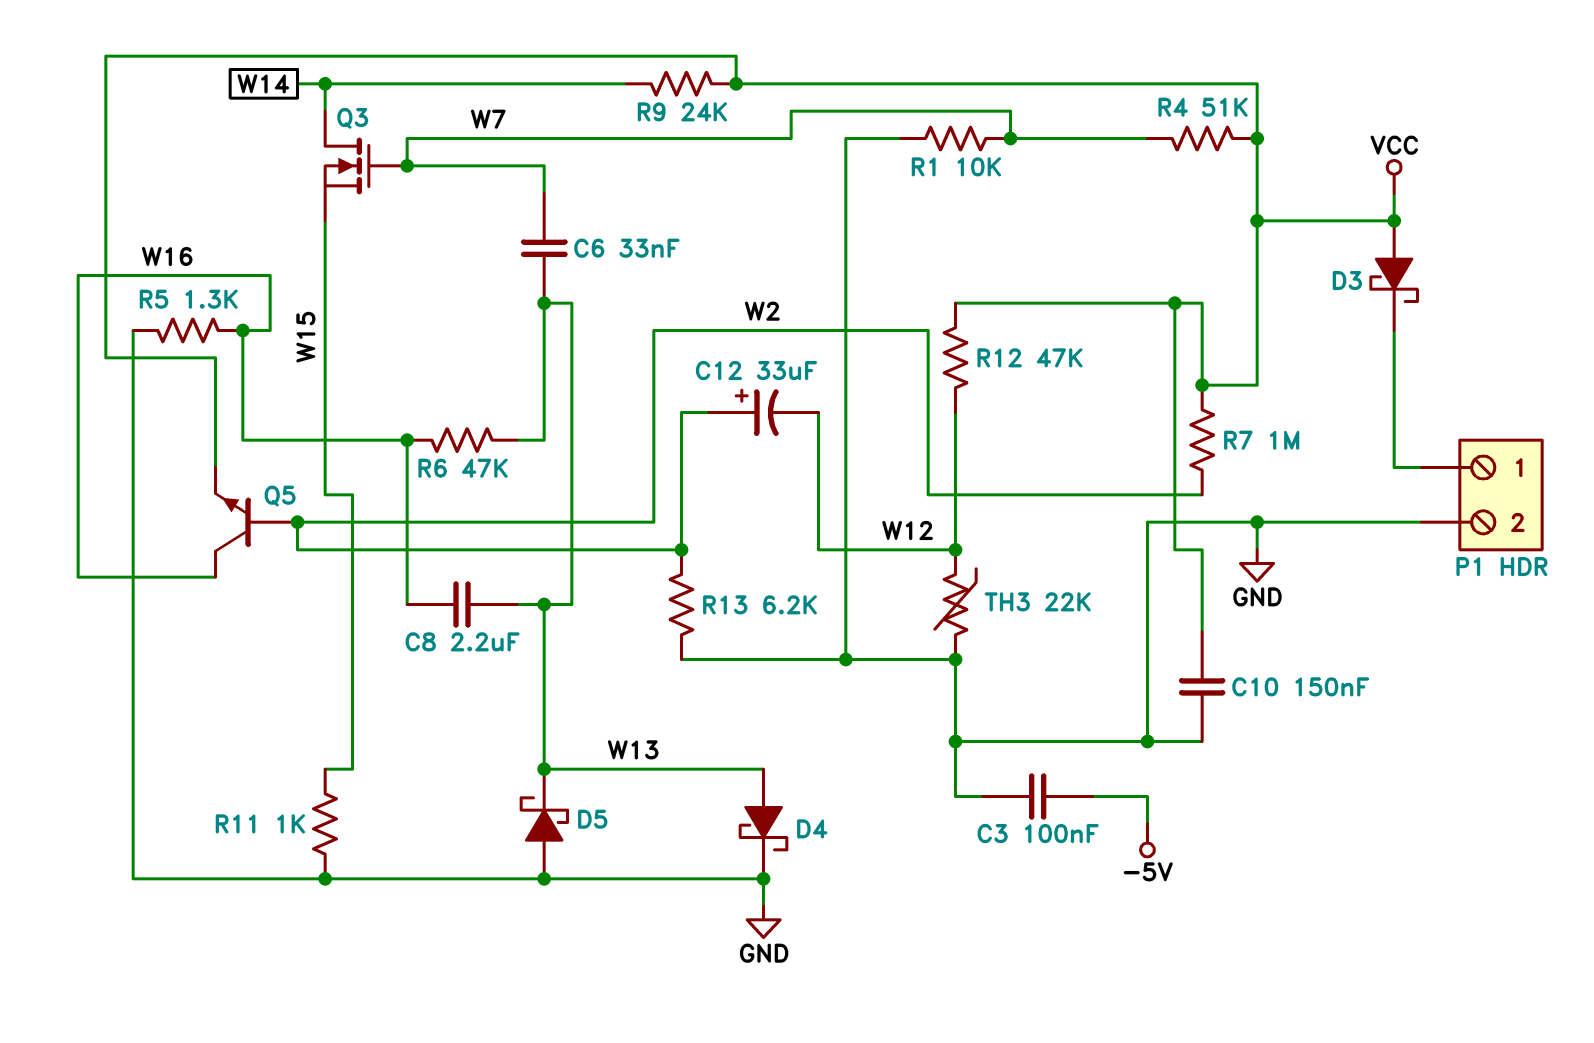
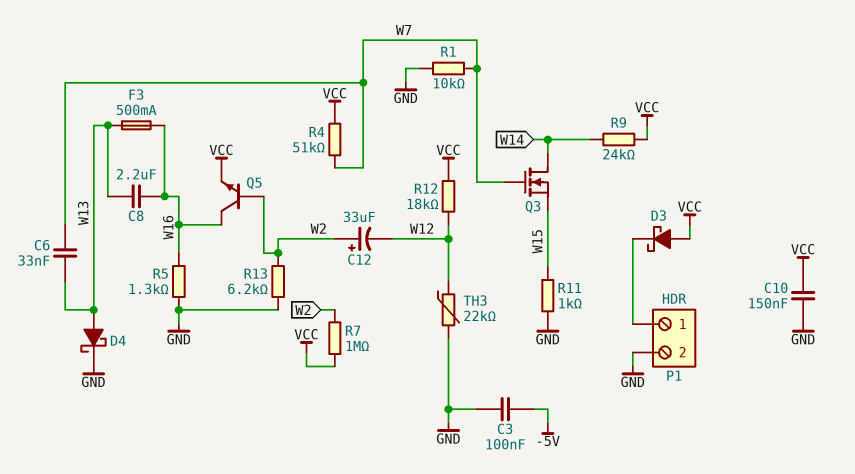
D5: schottky (A GND, K W13) -> none
F3: none -> 500mA (W13, W16)
R6: 47k (W13, W16) -> none
R12: 47k (VCC, W12) -> 18k (VCC, W12)

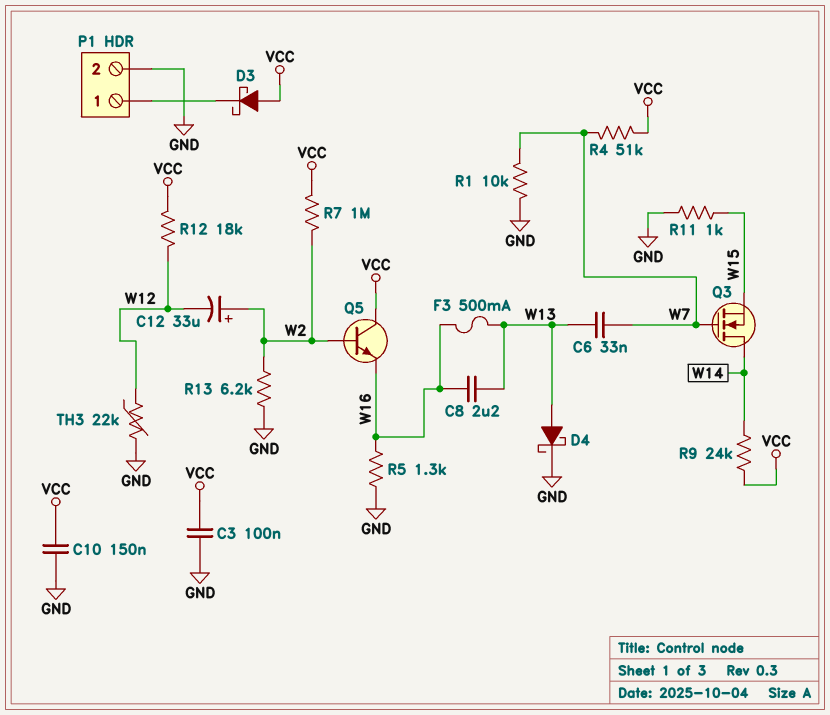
C3: 100nF (-5V, GND) -> 100nF (GND, VCC)
Q5: NPN (B W2, C W16, E VCC) -> NPN (B W2, C VCC, E W16)

